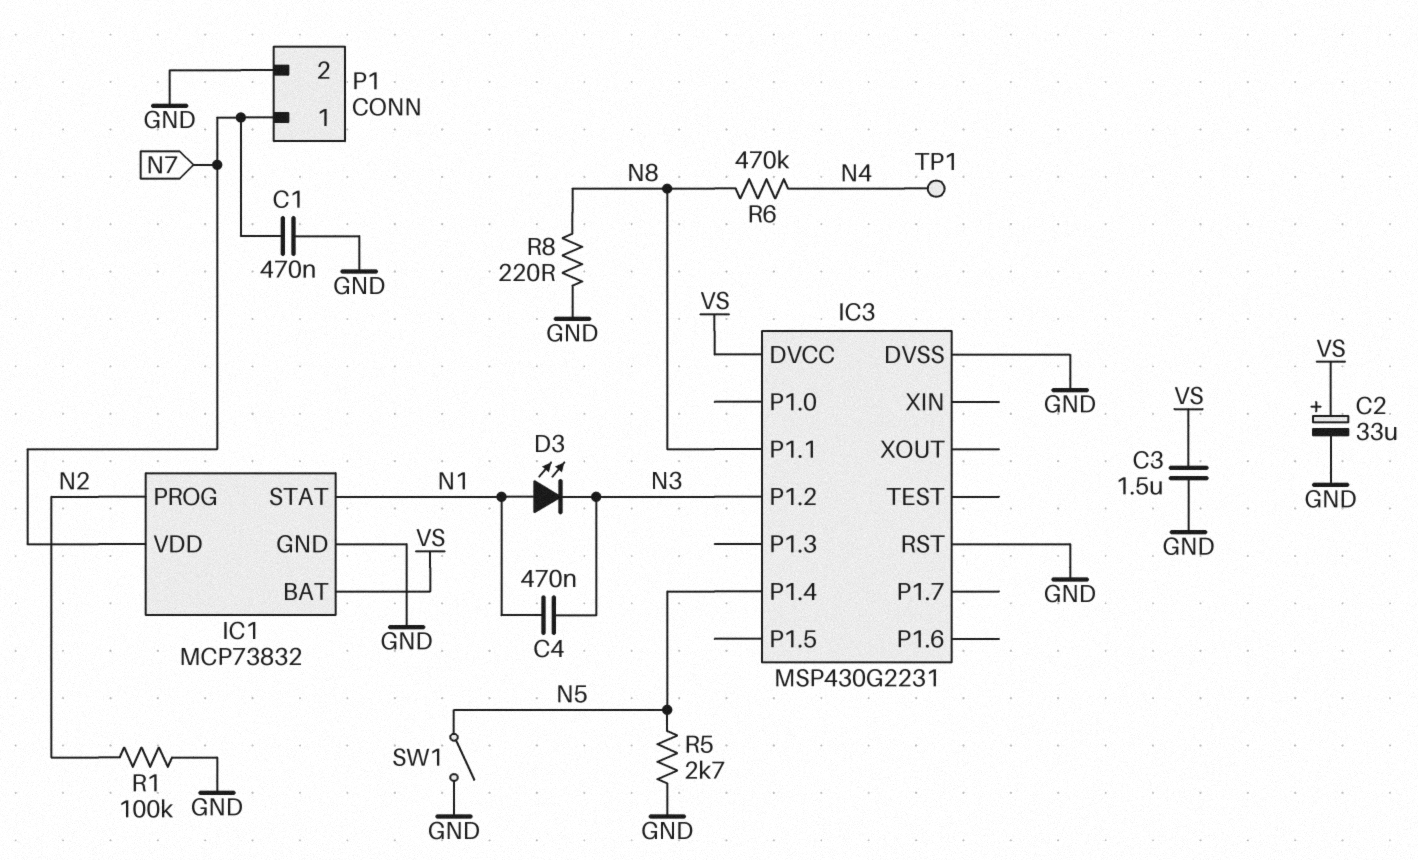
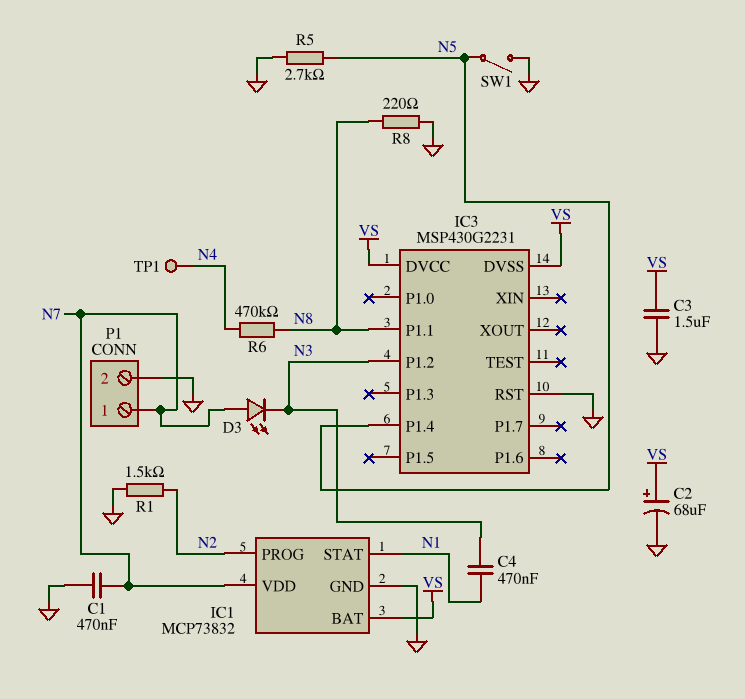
C2: 33uF (plus VS, minus GND) -> 68uF (plus VS, minus GND)
D3: LED (A N1, K N3) -> LED (A N7, K N3)
IC3 pin DVSS: GND -> VS
R1: 100k (GND, N2) -> 1.5k (GND, N2)

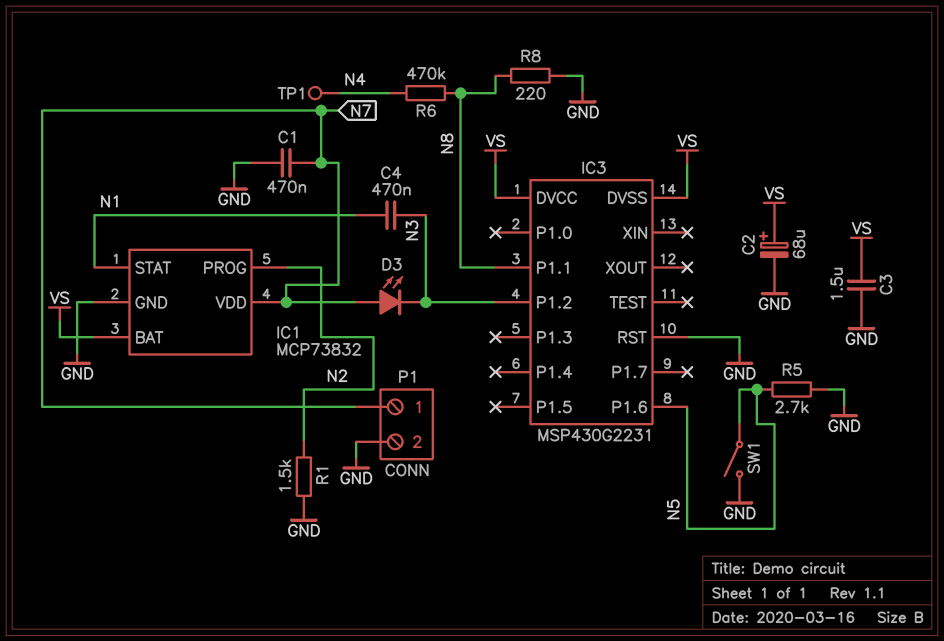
IC3 pin P1.4: N5 -> none
IC3 pin P1.6: none -> N5

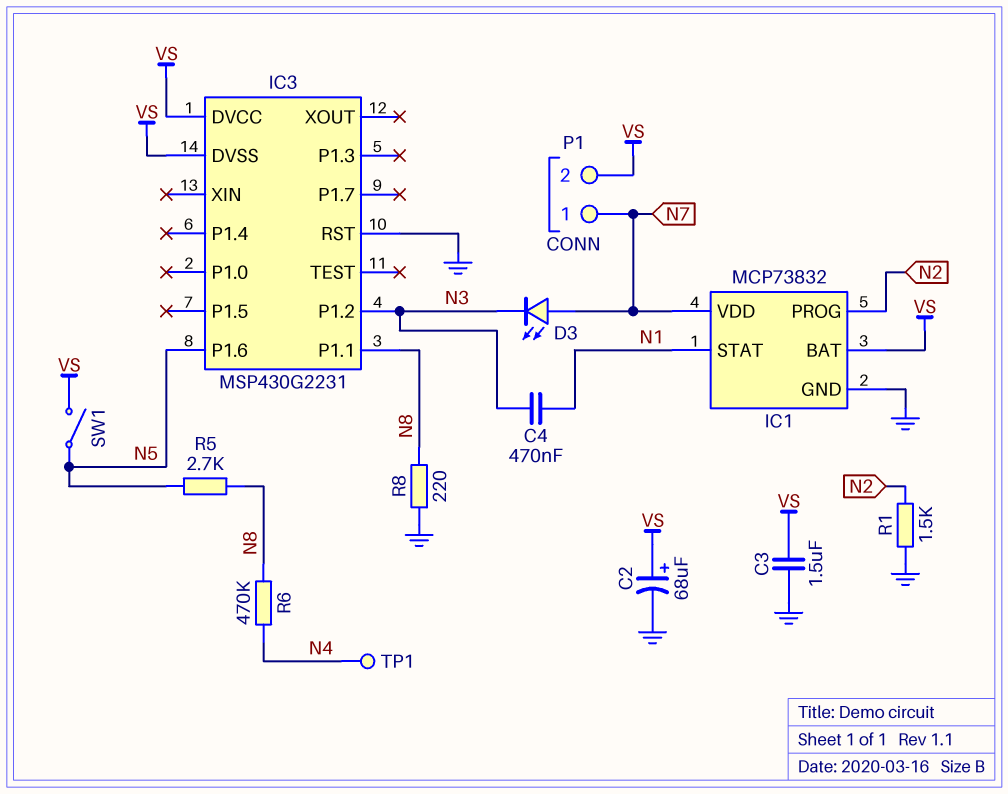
C1: 470nF (GND, N7) -> none
P1 pin 2: GND -> VS
R5: 2.7k (GND, N5) -> 2.7k (N5, N8)
SW1: switch (GND, N5) -> switch (N5, VS)

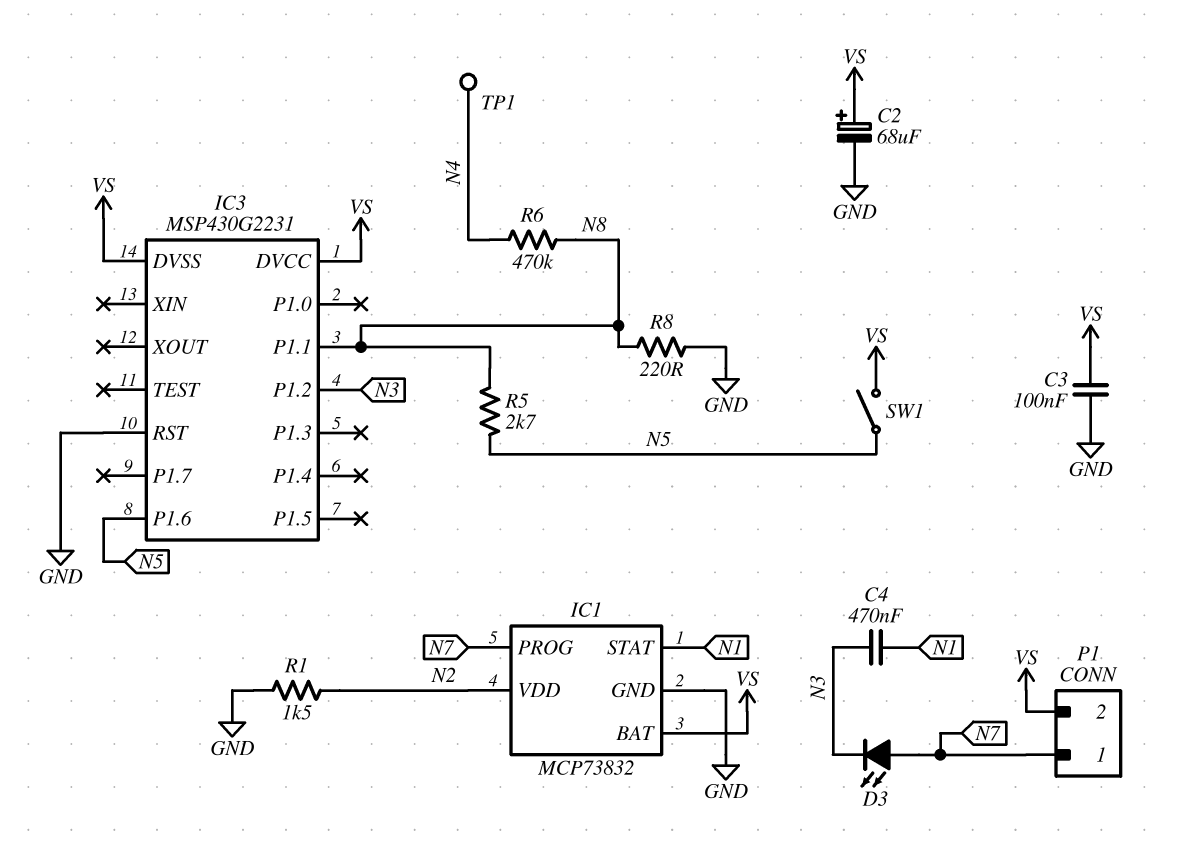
C3: 1.5uF (GND, VS) -> 100nF (GND, VS)
IC1 pin PROG: N2 -> N7
IC1 pin VDD: N7 -> N2

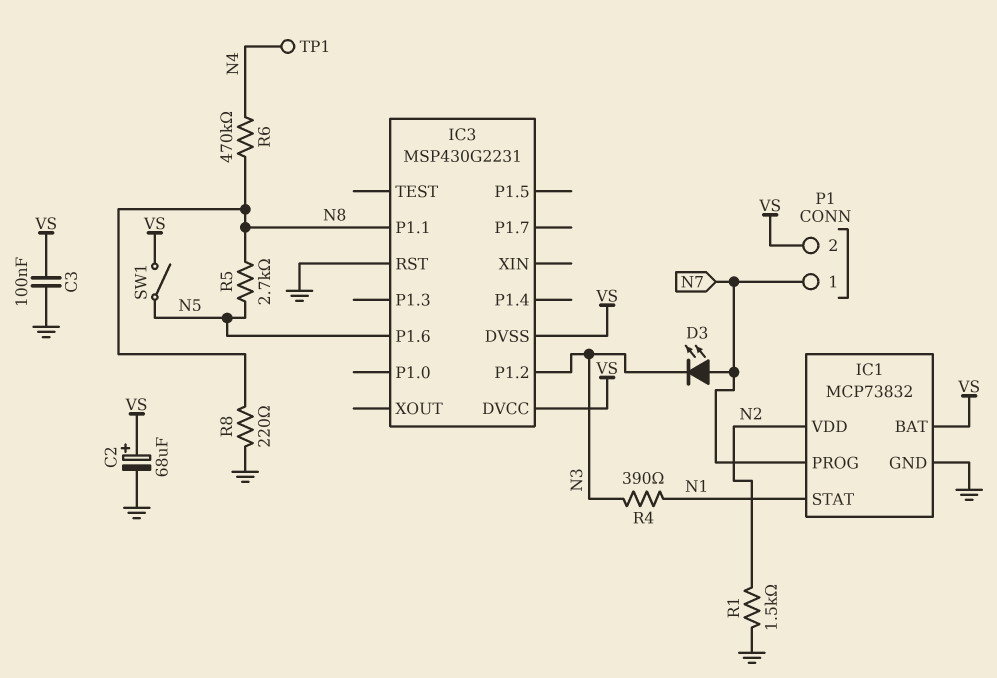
C4: 470nF (N1, N3) -> none
R4: none -> 390 (N1, N3)

